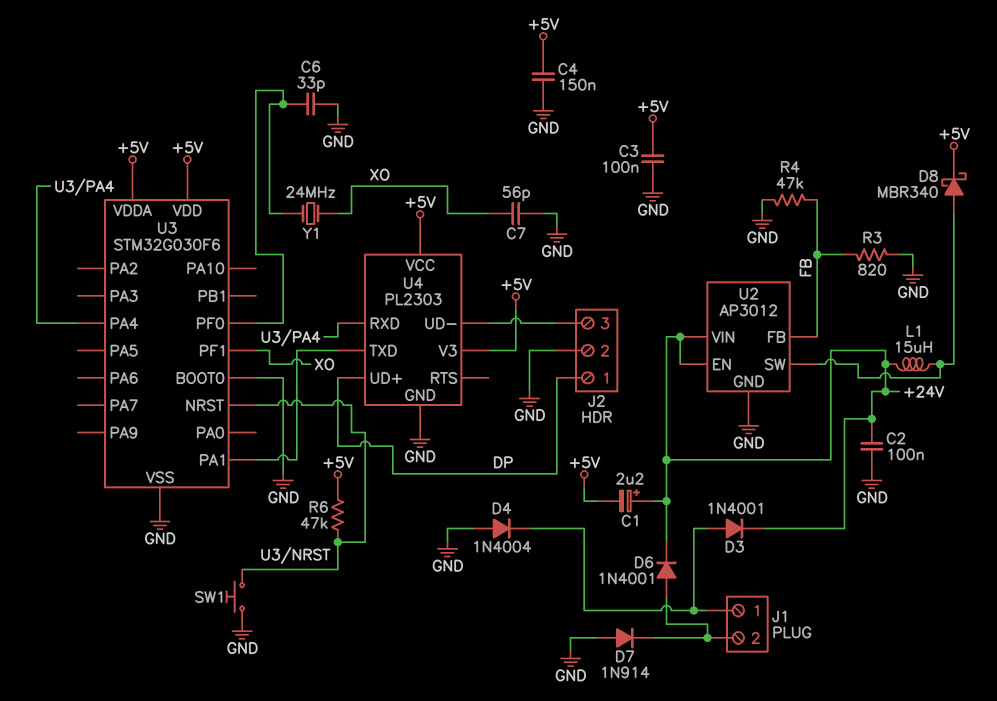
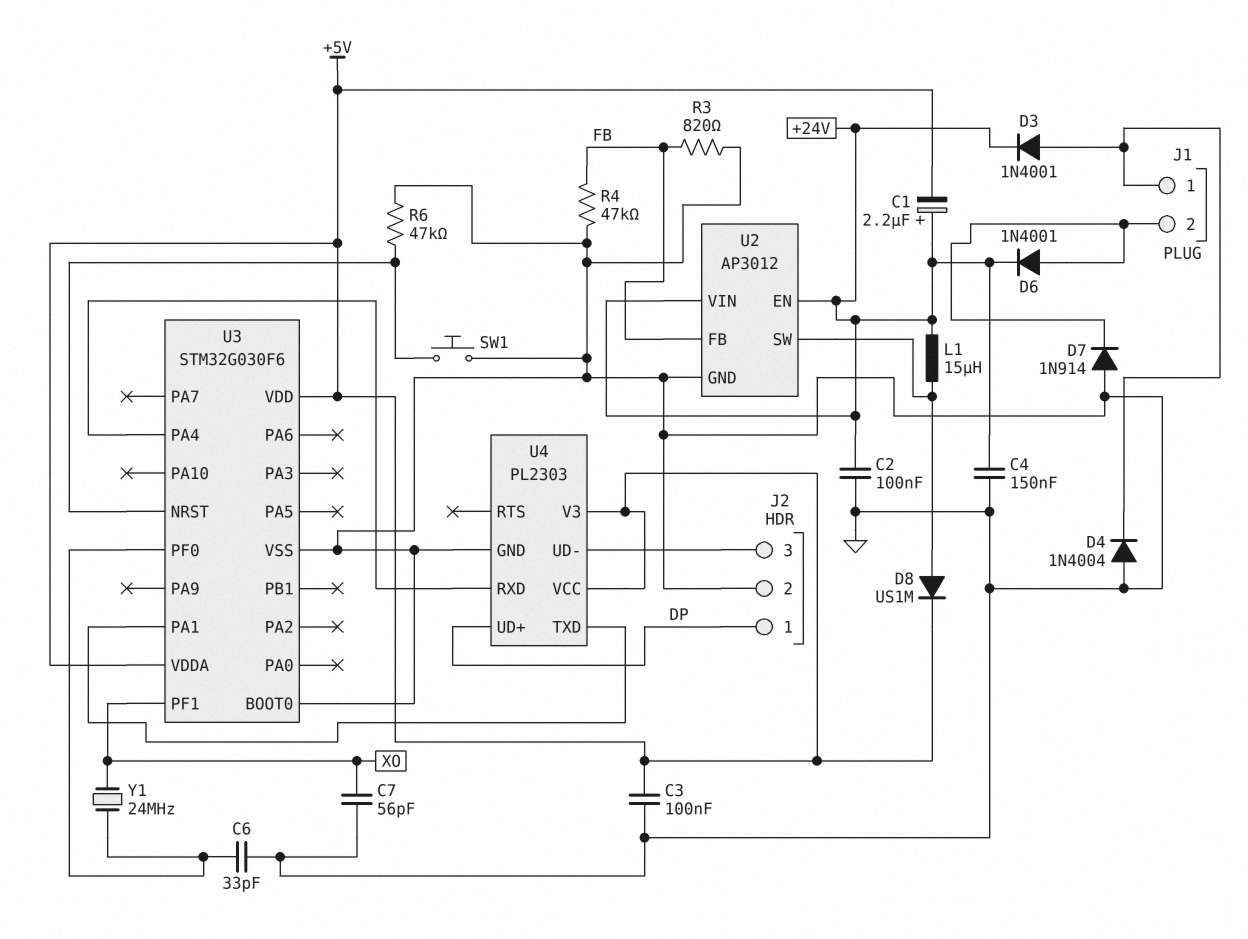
C4: 150nF (+5V, GND) -> 150nF (+24V, GND)
D8: schottky MBR340 (A U2/SW, K +5V) -> diode US1M (A U2/SW, K +5V)
R6: 47k (+5V, U3/NRST) -> 47k (GND, U3/NRST)

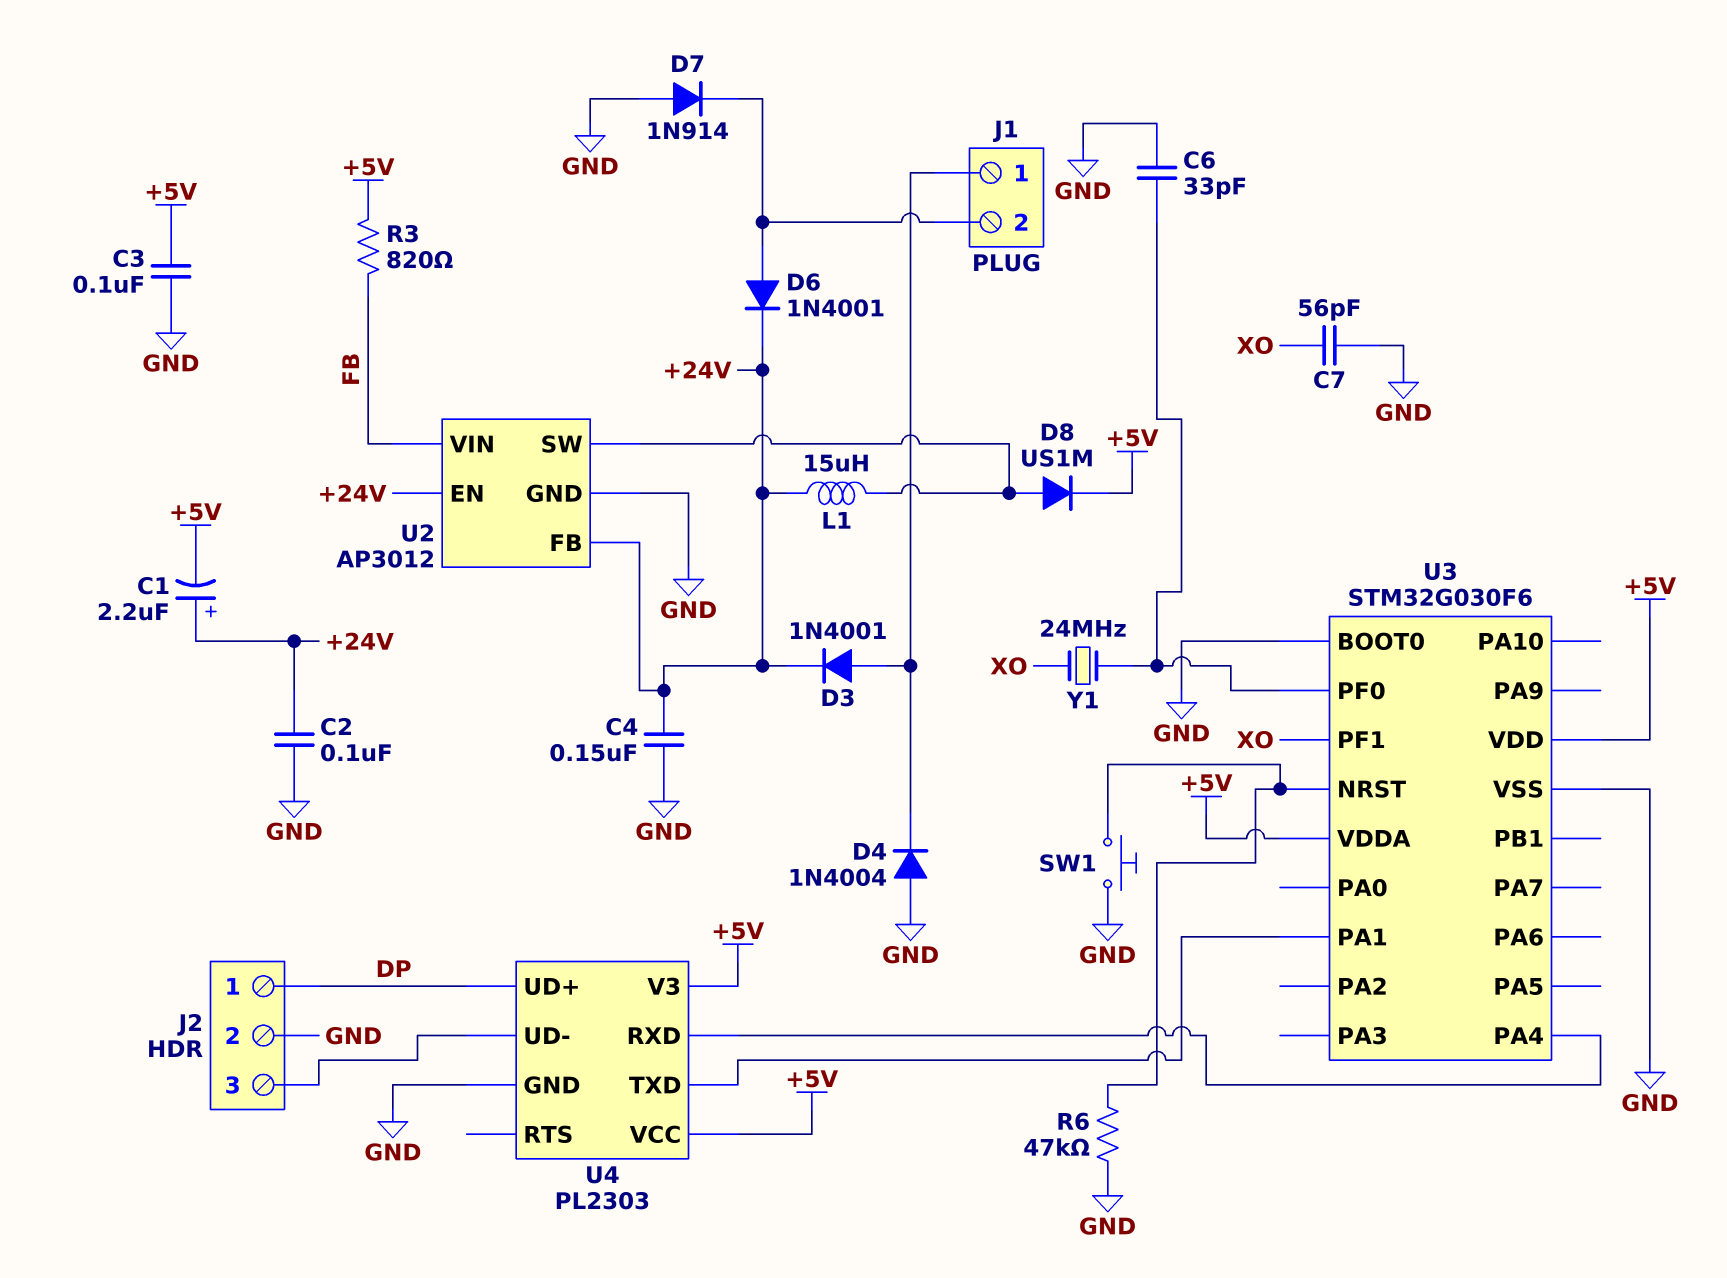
R3: 820 (FB, GND) -> 820 (+5V, FB)
R4: 47k (FB, GND) -> none
U2 pin FB: FB -> +24V
U2 pin VIN: +24V -> FB

